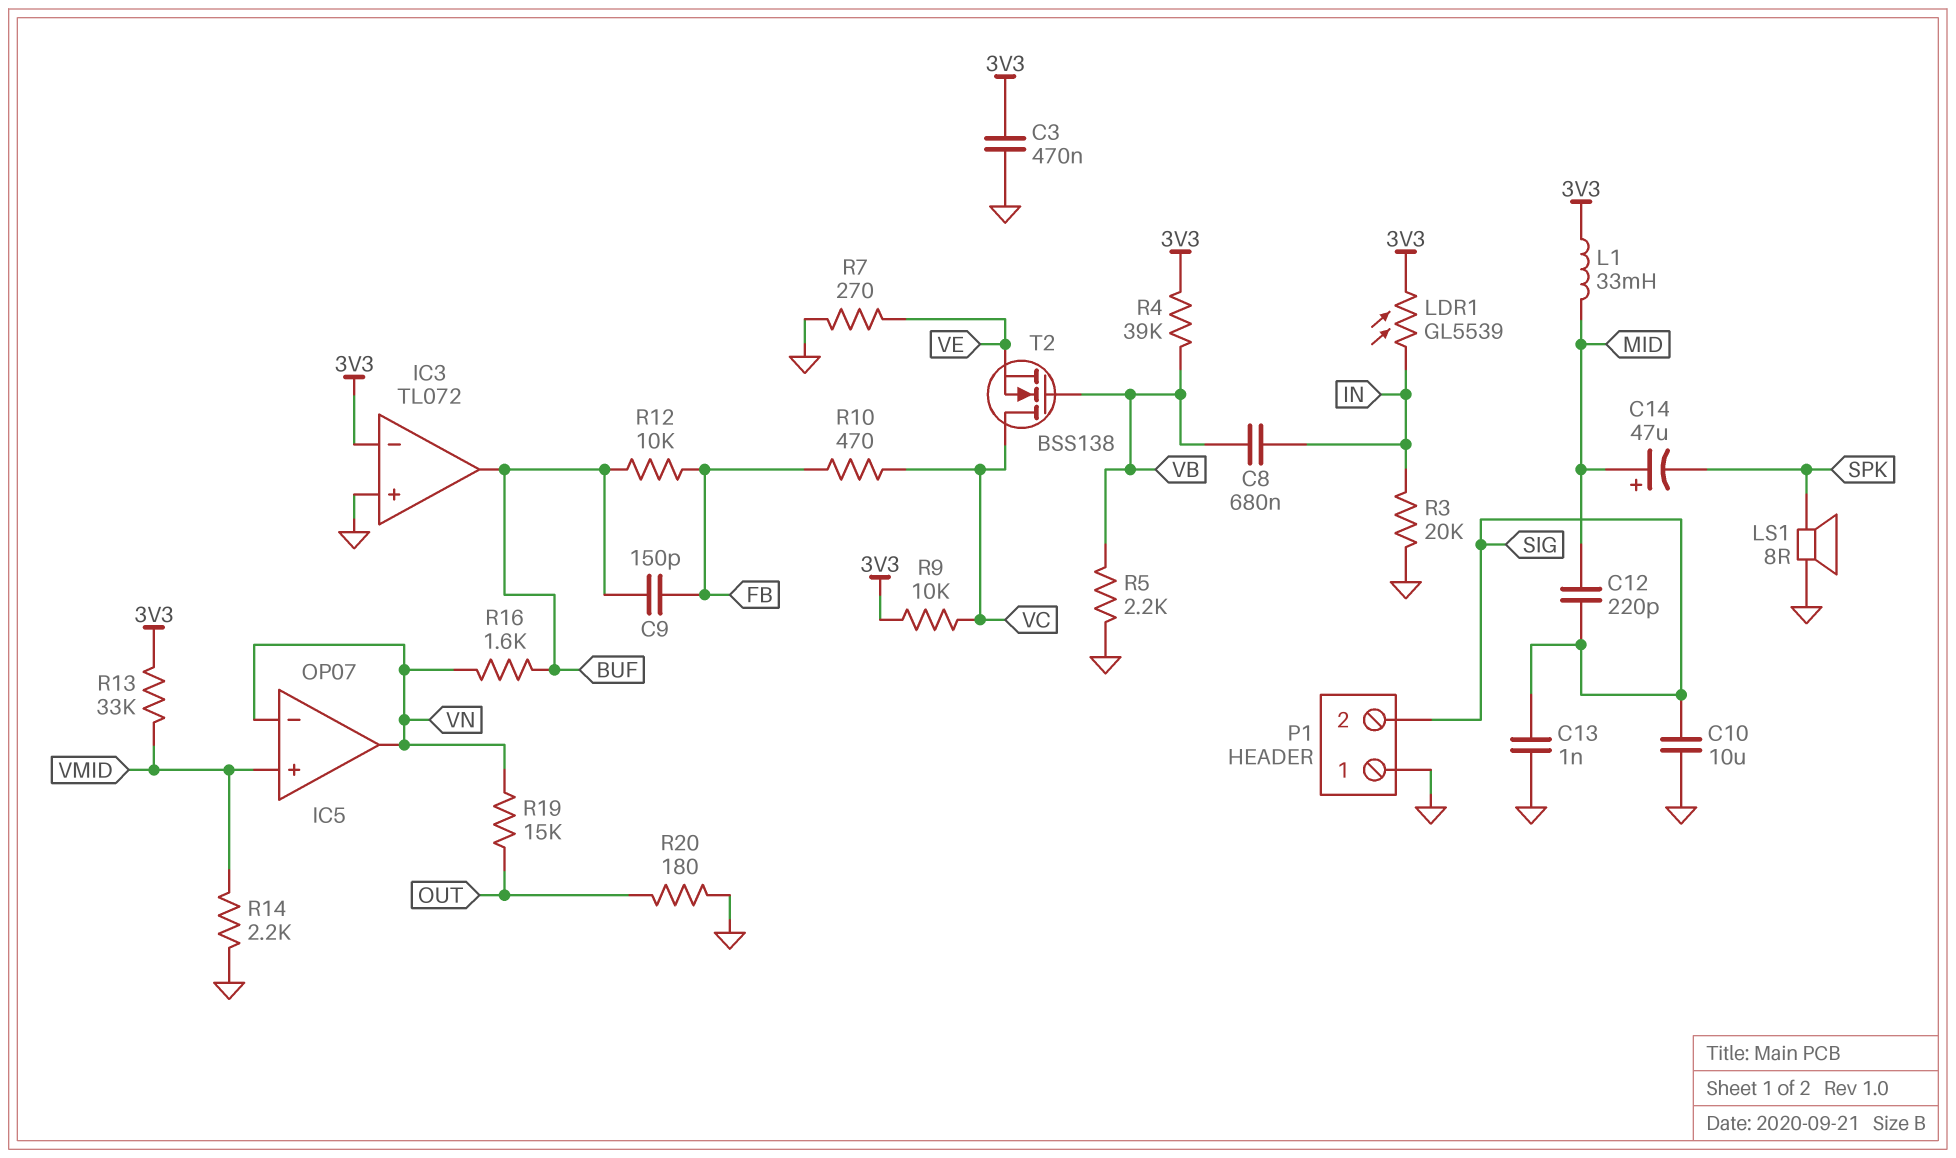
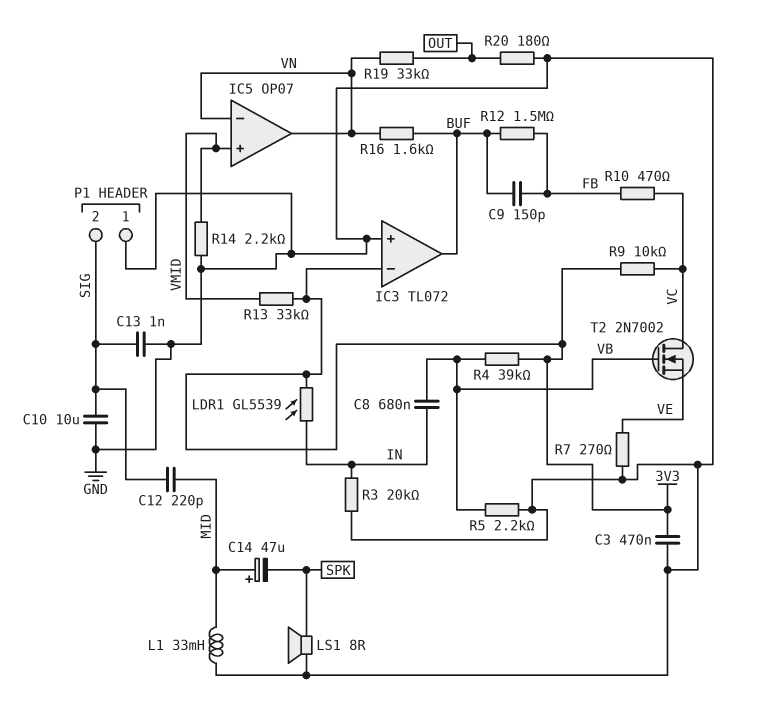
L1: 33mH (3V3, MID) -> 33mH (GND, MID)
R12: 10k (BUF, FB) -> 1.5M (BUF, FB)
R19: 15k (OUT, VN) -> 33k (OUT, VN)
T2: NMOS BSS138 (G VB, D VC, S VE) -> NMOS 2N7002 (G VB, D VC, S VE)

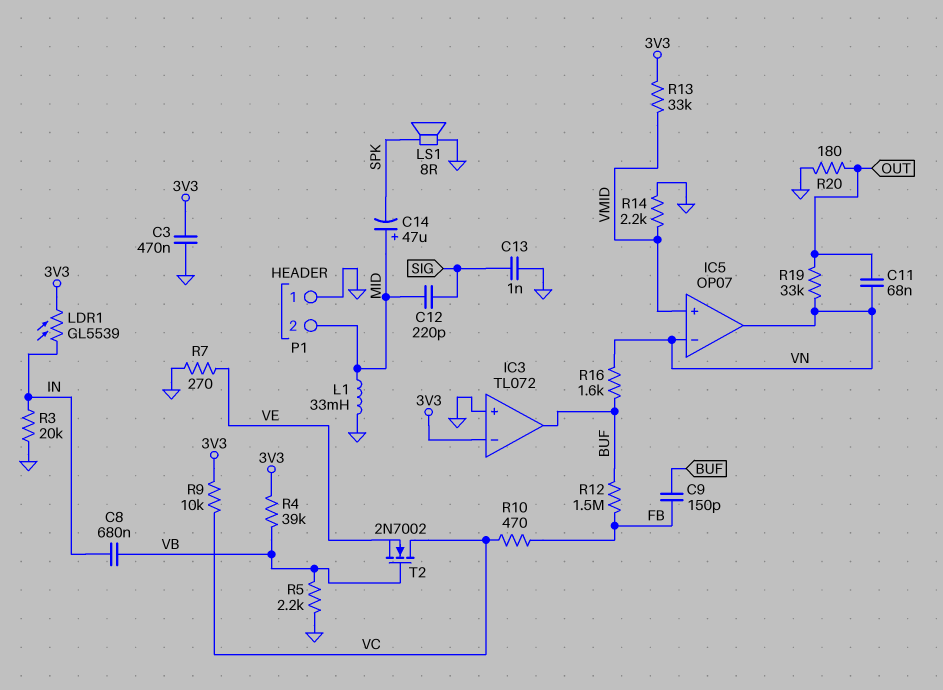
C10: 10uF (GND, SIG) -> none
C11: none -> 68nF (OUT, VN)
P1 pin 2: SIG -> MID

